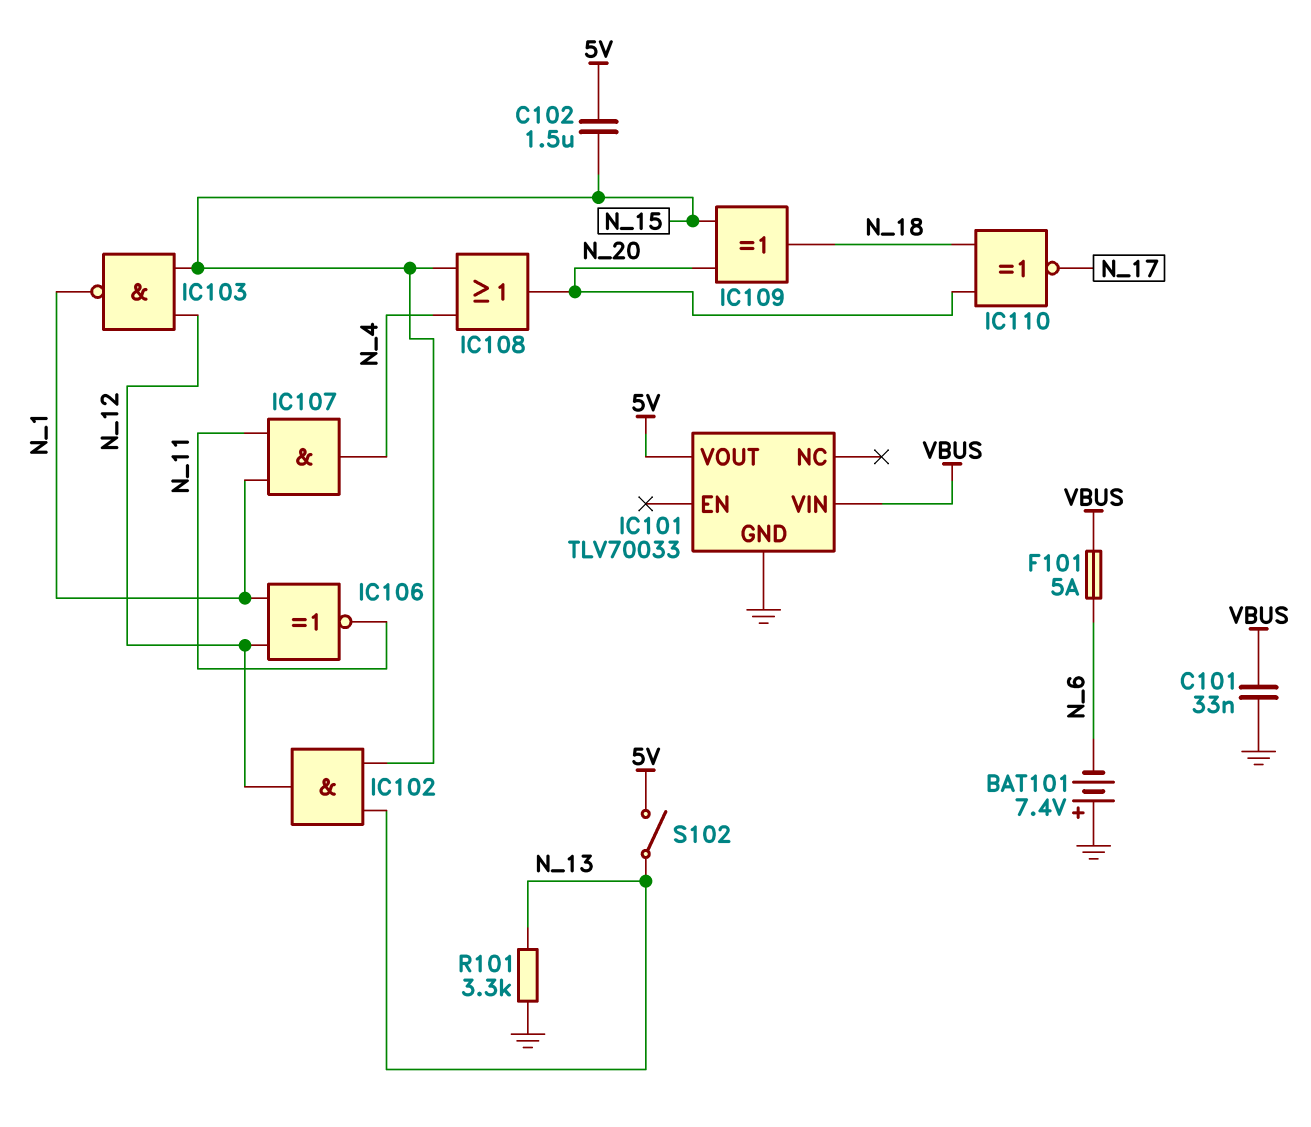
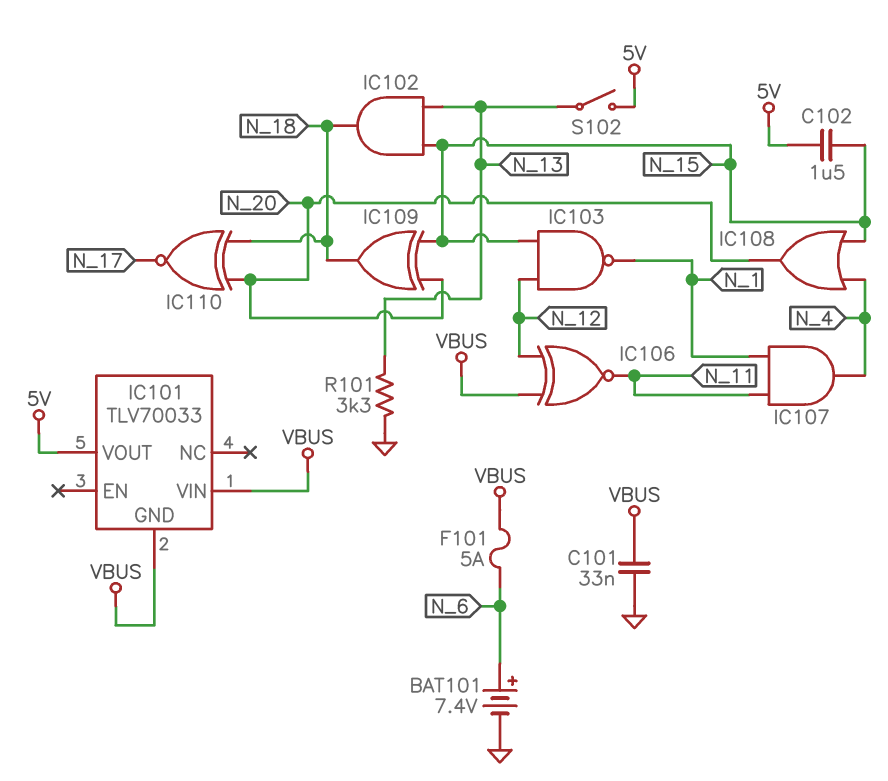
BAT101: 7.4V (plus GND, minus N_6) -> 7.4V (plus N_6, minus GND)
IC101 pin GND: GND -> VBUS
IC102: AND (in N_13, in N_15, out N_12) -> AND (in N_13, in N_15, out N_18)
IC106: XNOR (in N_1, in N_12, out N_11) -> XNOR (in N_12, in VBUS, out N_11)

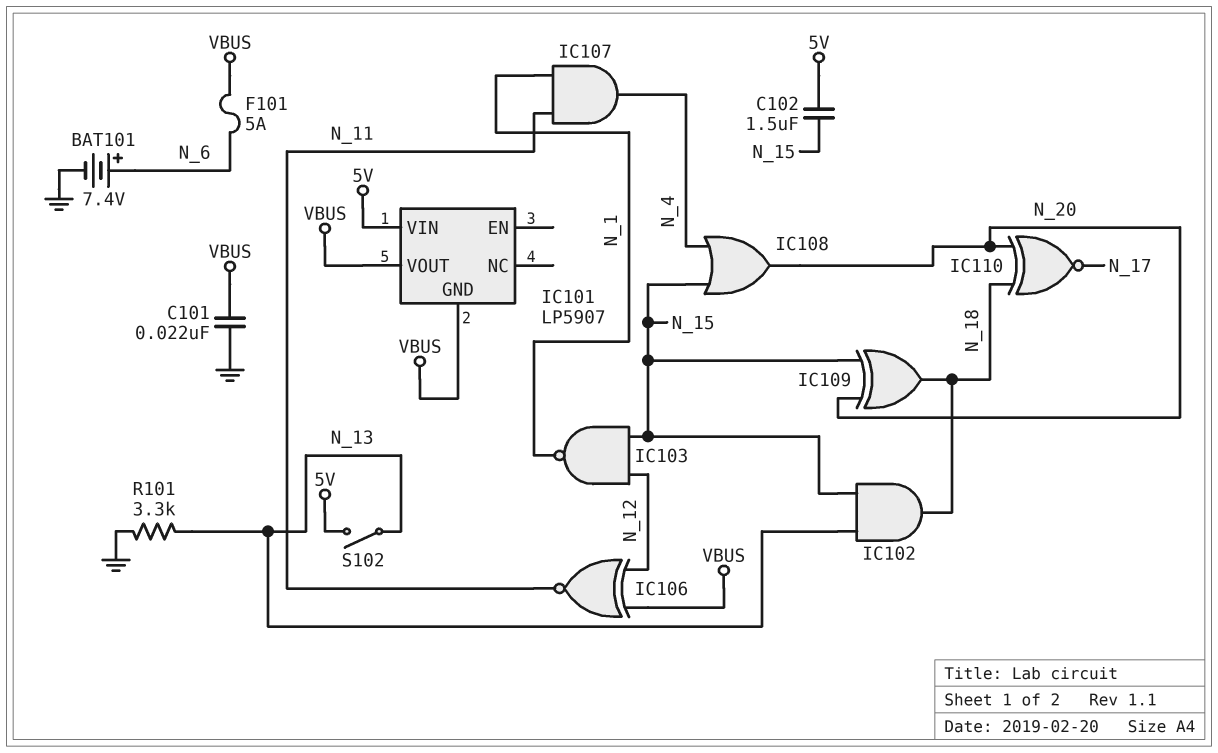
C101: 33nF (GND, VBUS) -> 22nF (GND, VBUS)
IC101: TLV70033 -> LP5907
IC101 pin VIN: VBUS -> 5V
IC101 pin VOUT: 5V -> VBUS

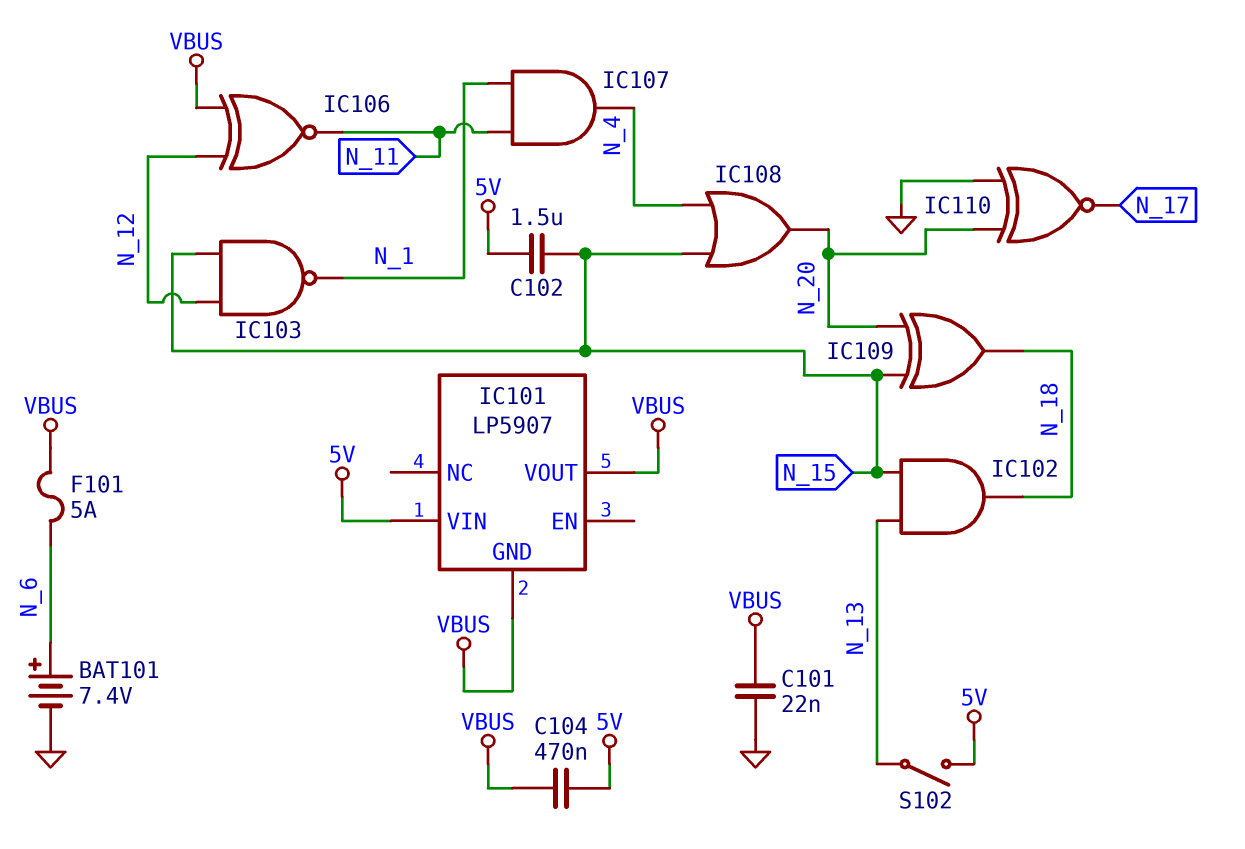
C104: none -> 470nF (5V, VBUS)
IC110: XNOR (in N_18, in N_20, out N_17) -> XNOR (in GND, in N_20, out N_17)
R101: 3.3k (GND, N_13) -> none

